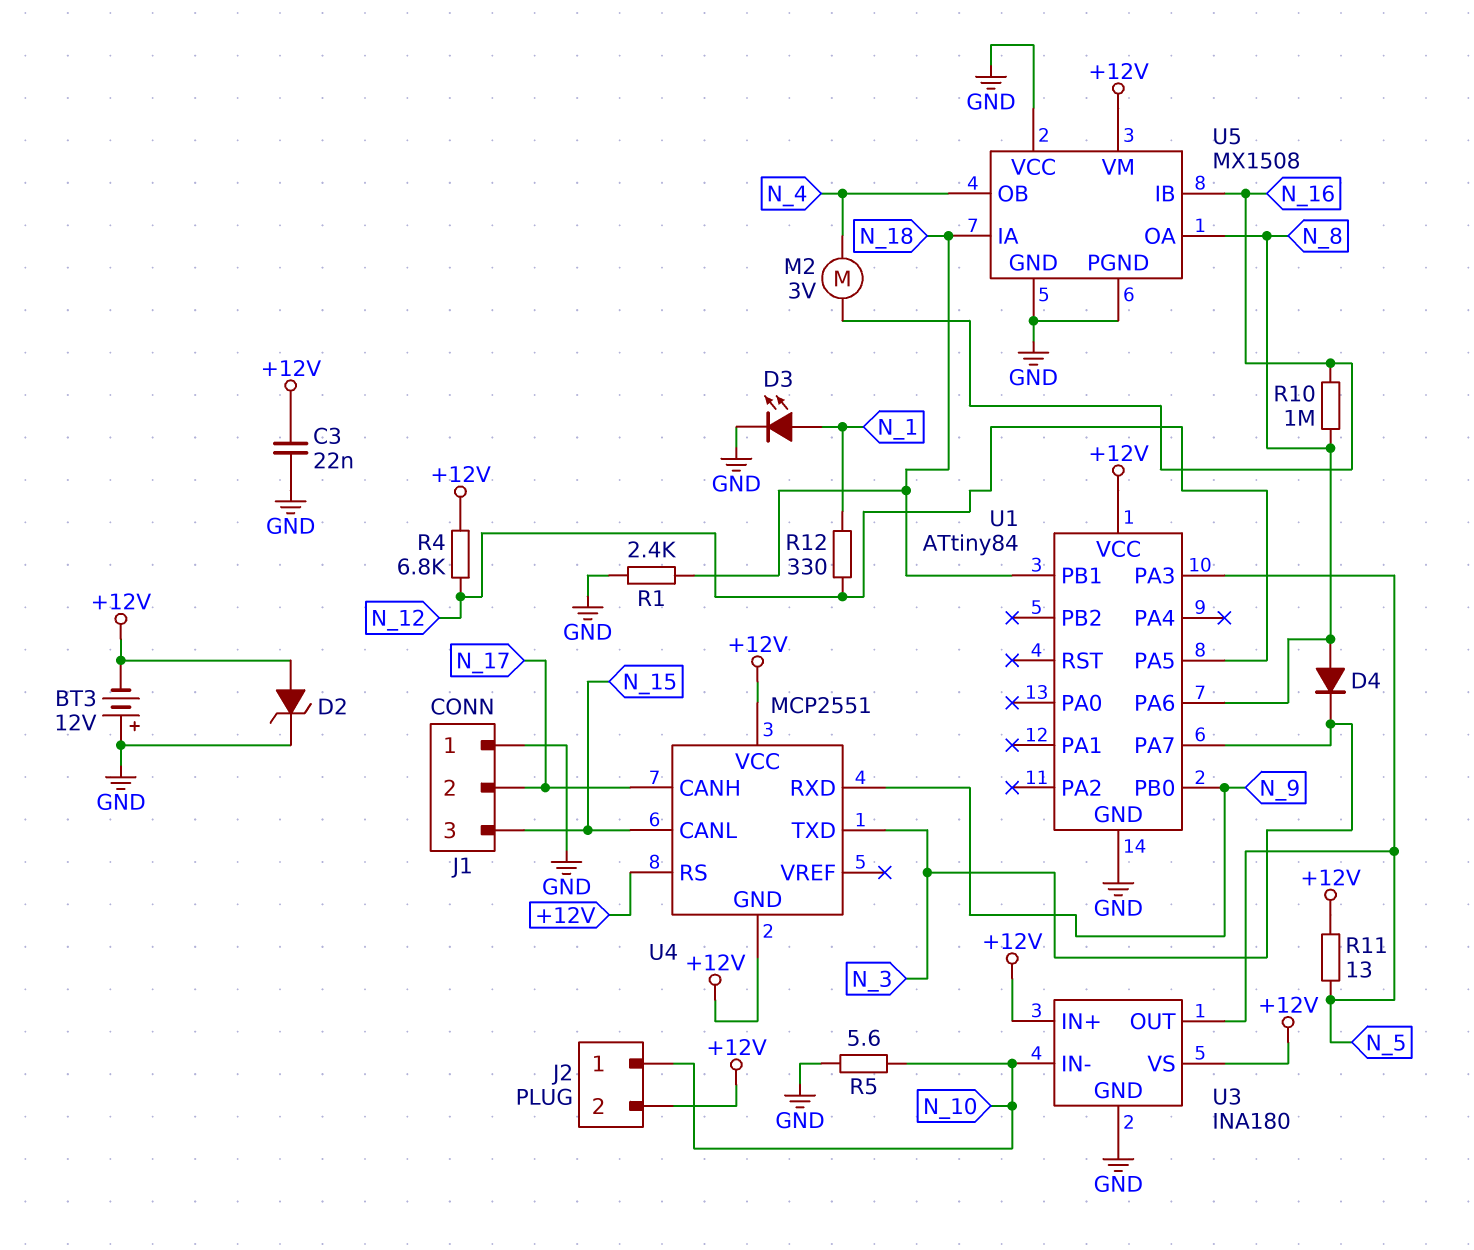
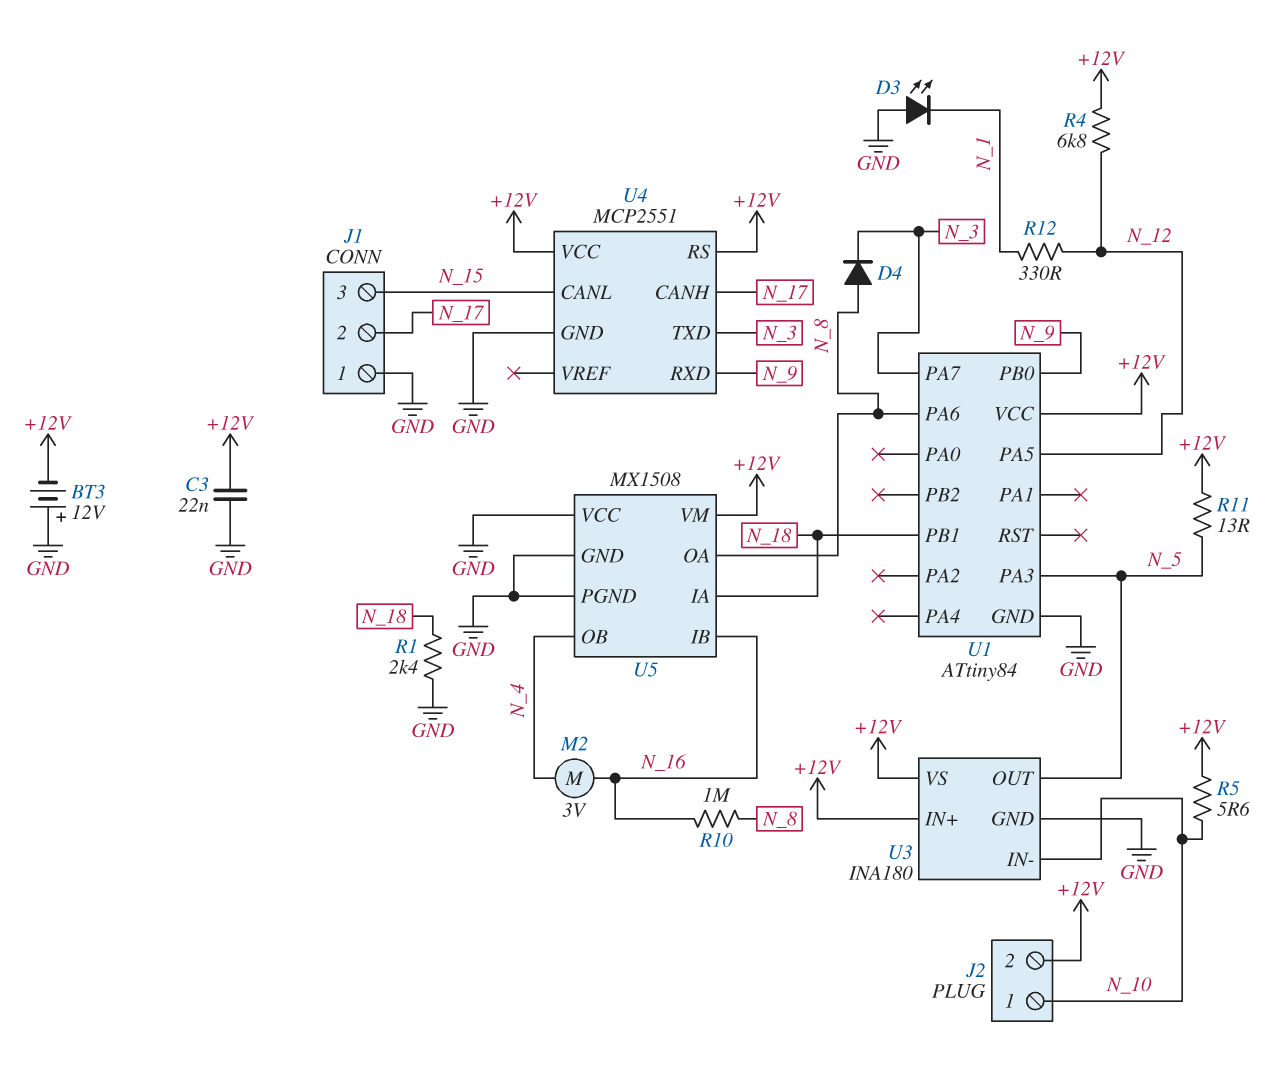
D2: zener (A +12V, K GND) -> none
D3: LED (A N_1, K GND) -> LED (A GND, K N_1)
R5: 5.6 (GND, N_10) -> 5.6 (+12V, N_10)
U4 pin GND: +12V -> GND

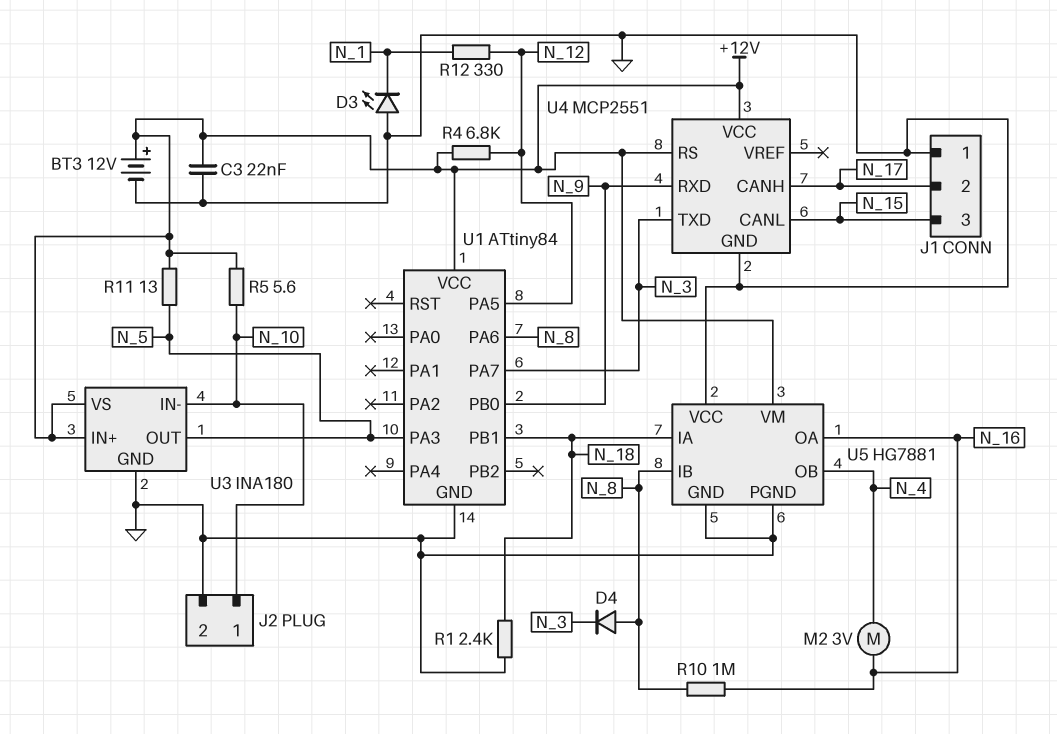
BT3: 12V (plus GND, minus +12V) -> 12V (plus +12V, minus GND)
J2 pin 2: +12V -> GND
U5: MX1508 -> HG7881
U5 pin IB: N_16 -> N_8
U5 pin OA: N_8 -> N_16

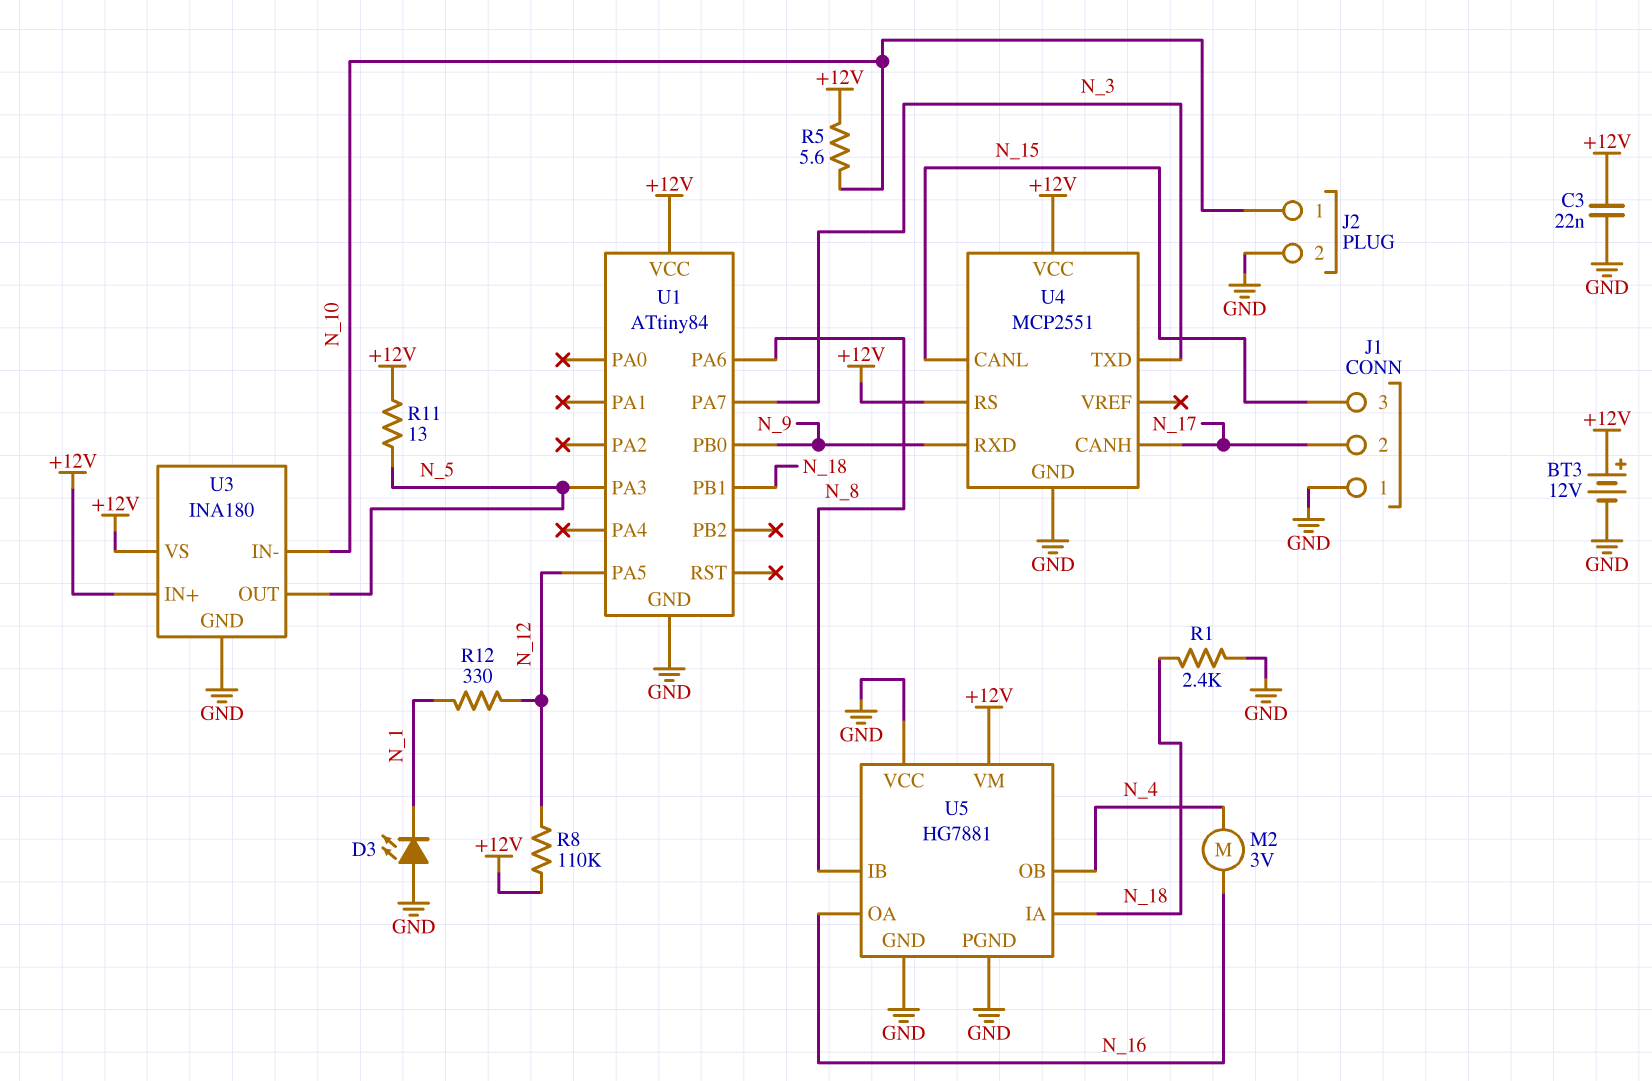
D4: diode (A N_8, K N_3) -> none
R4: 6.8k (+12V, N_12) -> none
R8: none -> 110k (+12V, N_12)
R10: 1M (N_8, N_16) -> none

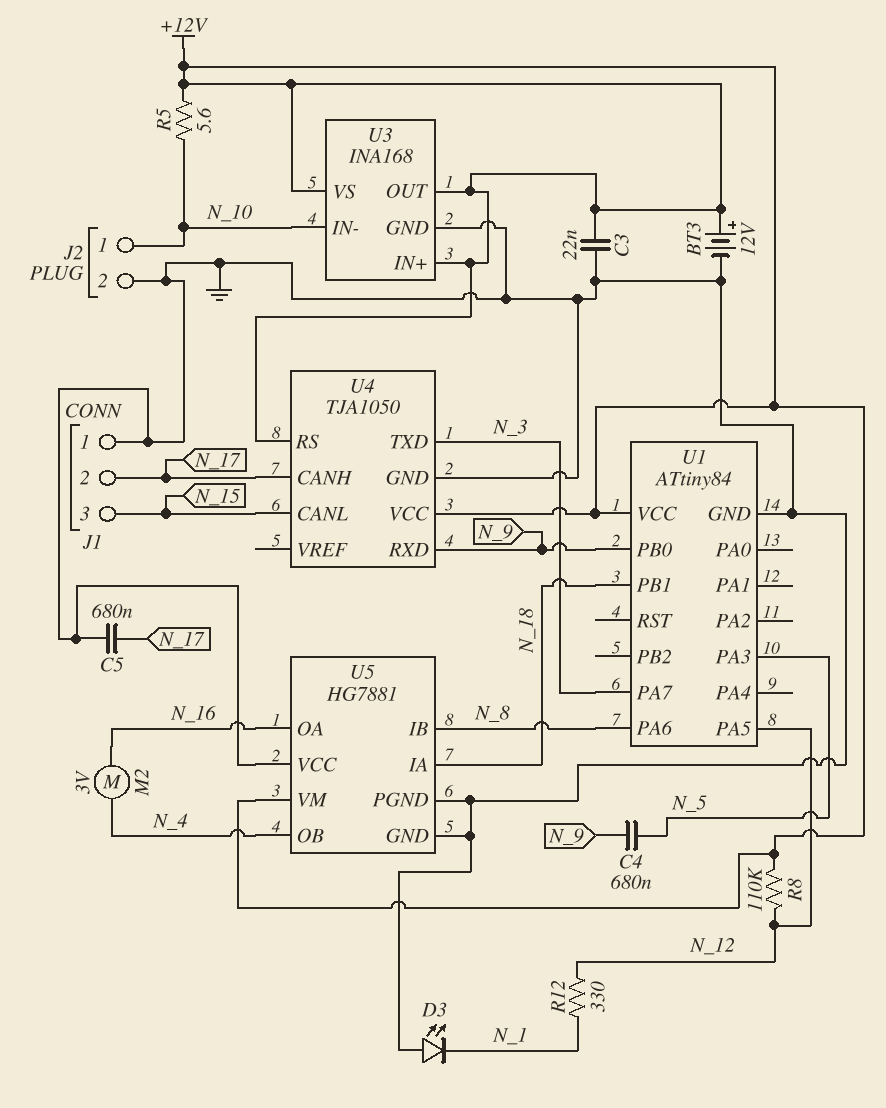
C4: none -> 680nF (N_5, N_9)
C5: none -> 680nF (GND, N_17)
R1: 2.4k (GND, N_18) -> none
R11: 13 (+12V, N_5) -> none
U3: INA180 -> INA168
U3 pin OUT: N_5 -> +12V
U4: MCP2551 -> TJA1050

